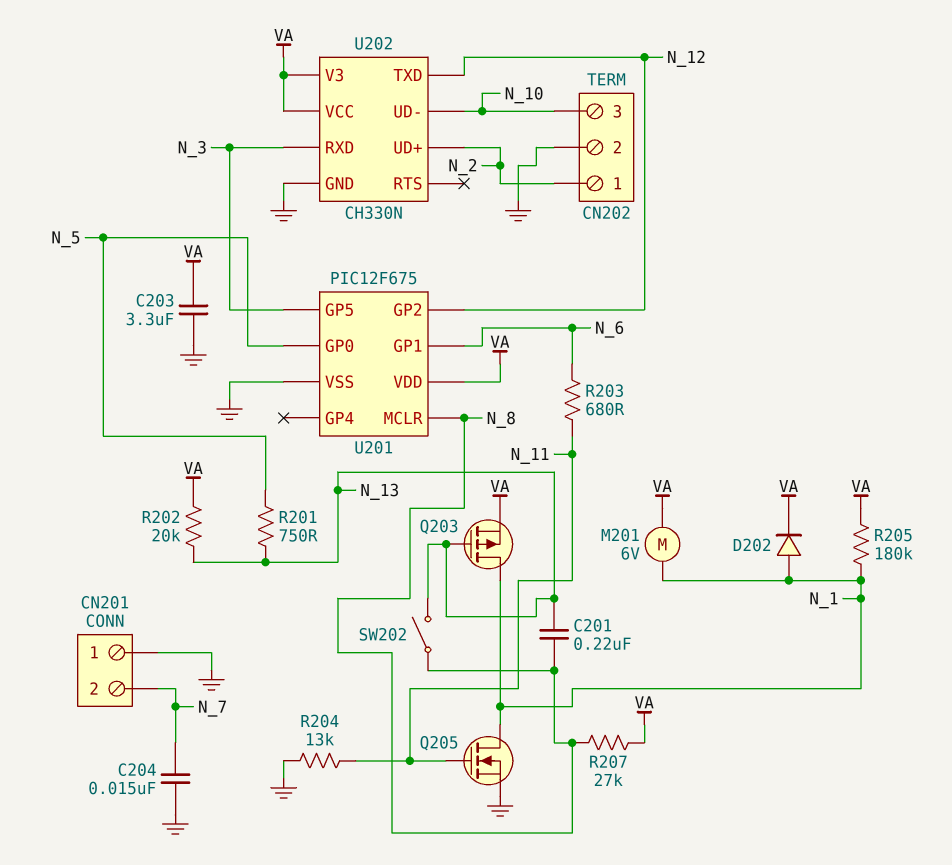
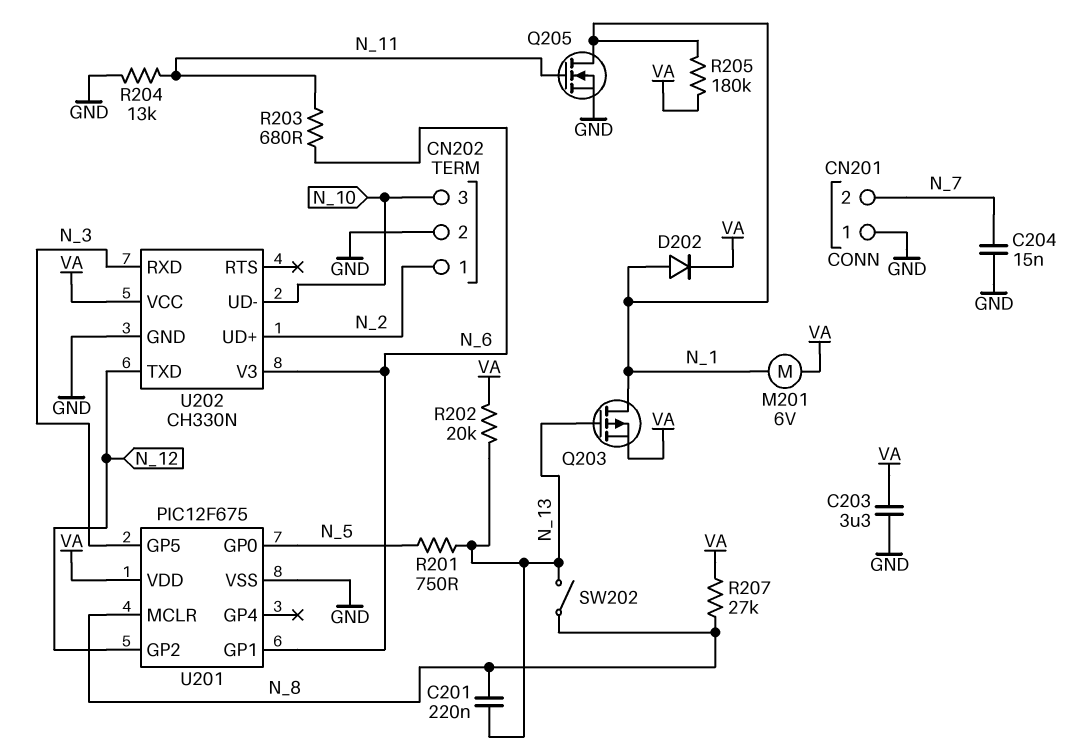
U202 pin V3: VA -> N_6

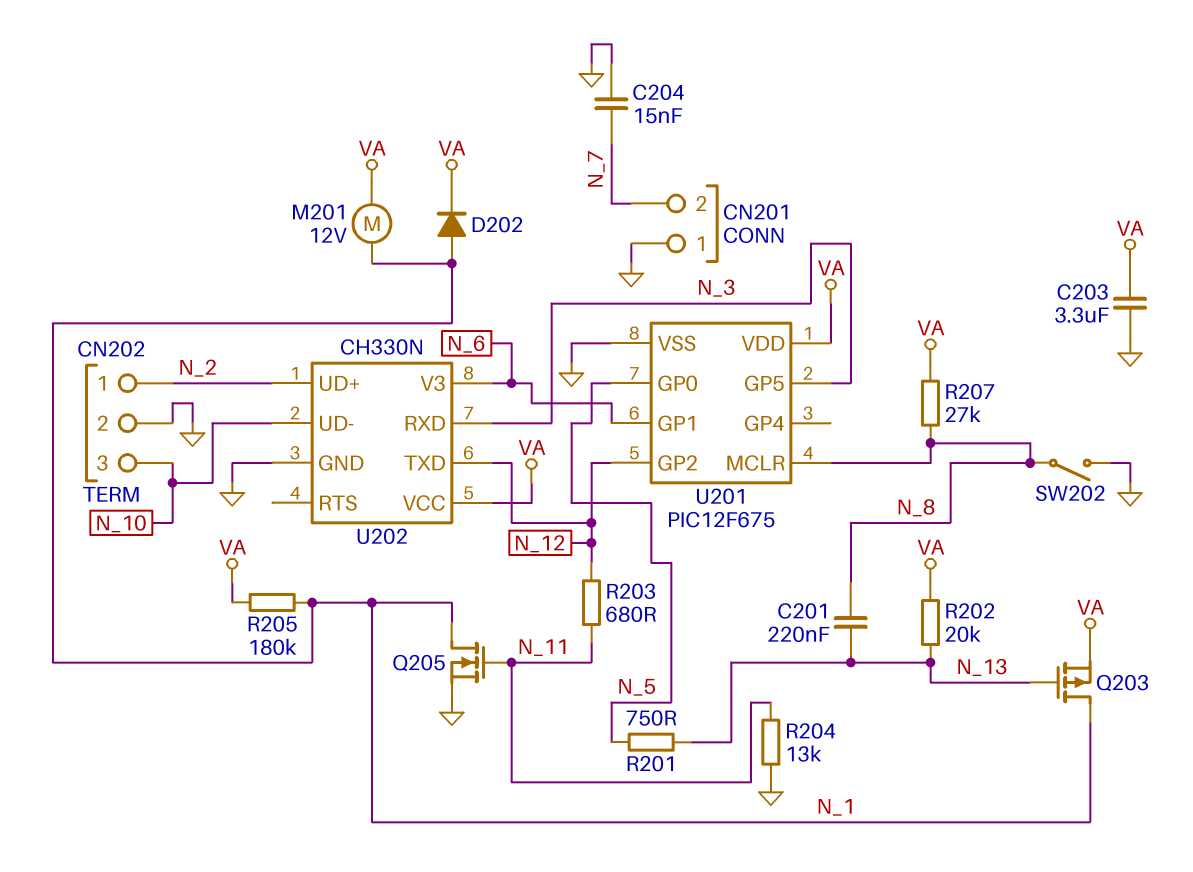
M201: motor 6V (N_1, VA) -> motor 12V (N_1, VA)
R203: 680 (N_6, N_11) -> 680 (N_11, N_12)
SW202: switch (N_8, N_13) -> switch (GND, N_8)

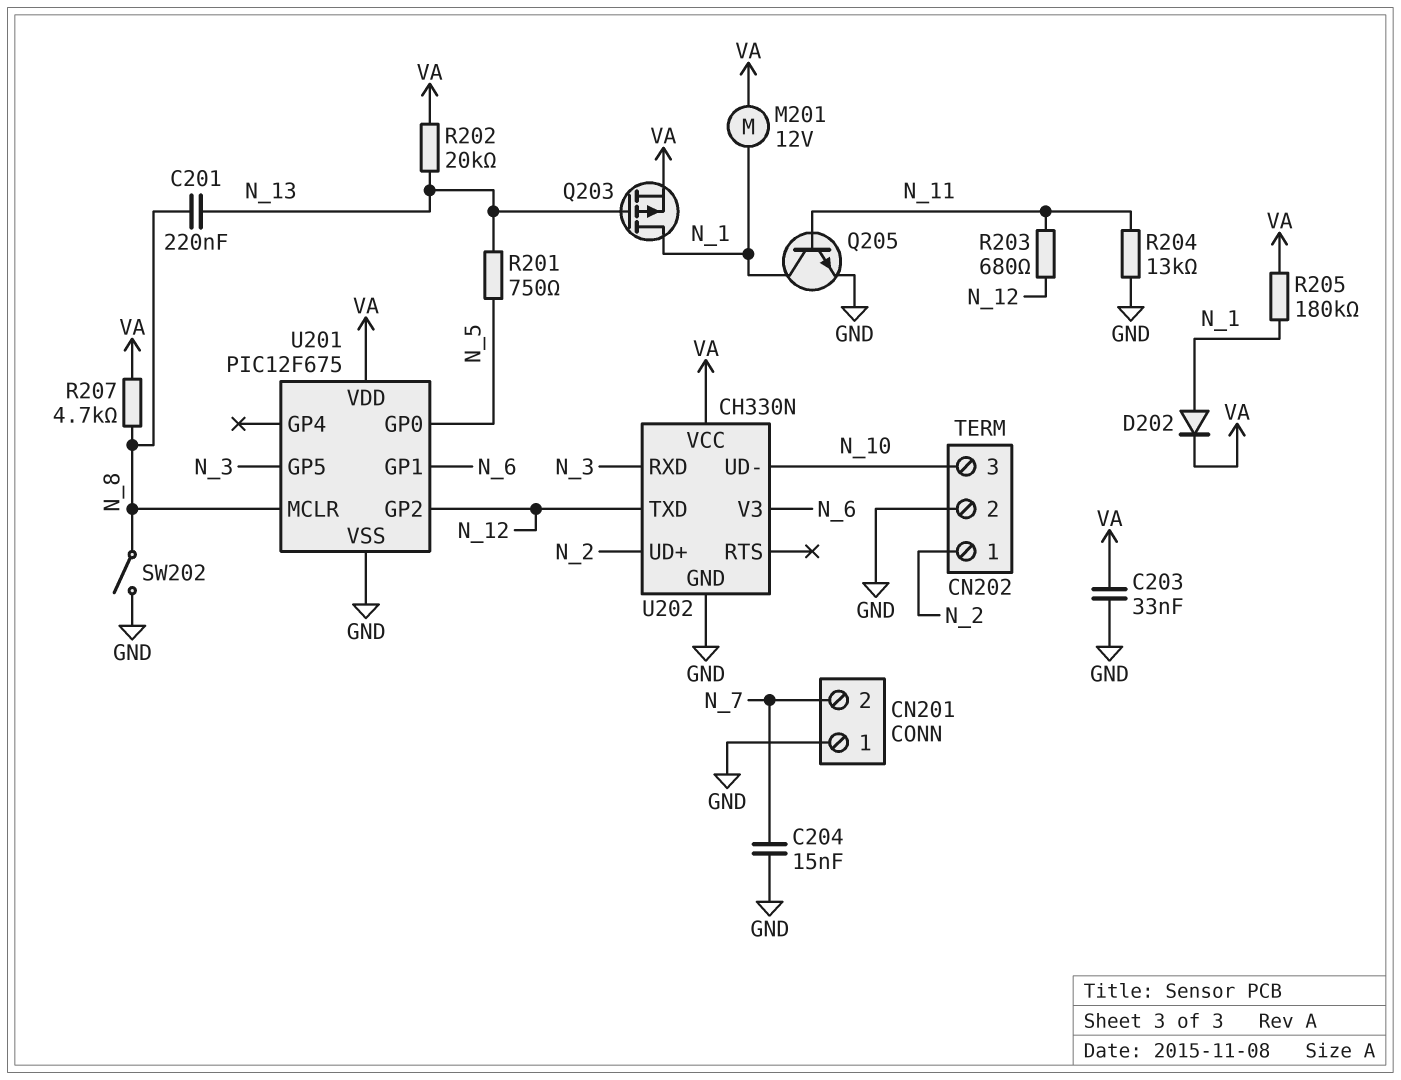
C203: 3.3uF (GND, VA) -> 33nF (GND, VA)
Q205: NMOS (G N_11, D N_1, S GND) -> NPN (B N_11, C N_1, E GND)
R207: 27k (N_8, VA) -> 4.7k (N_8, VA)

